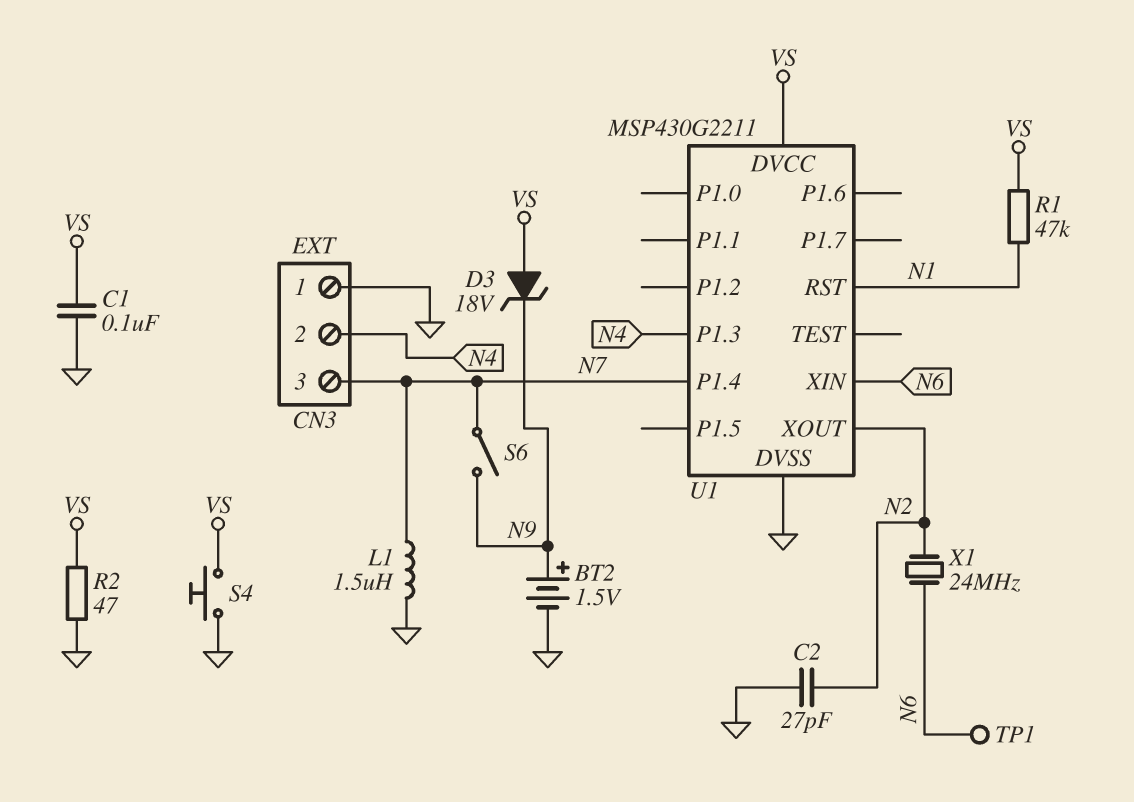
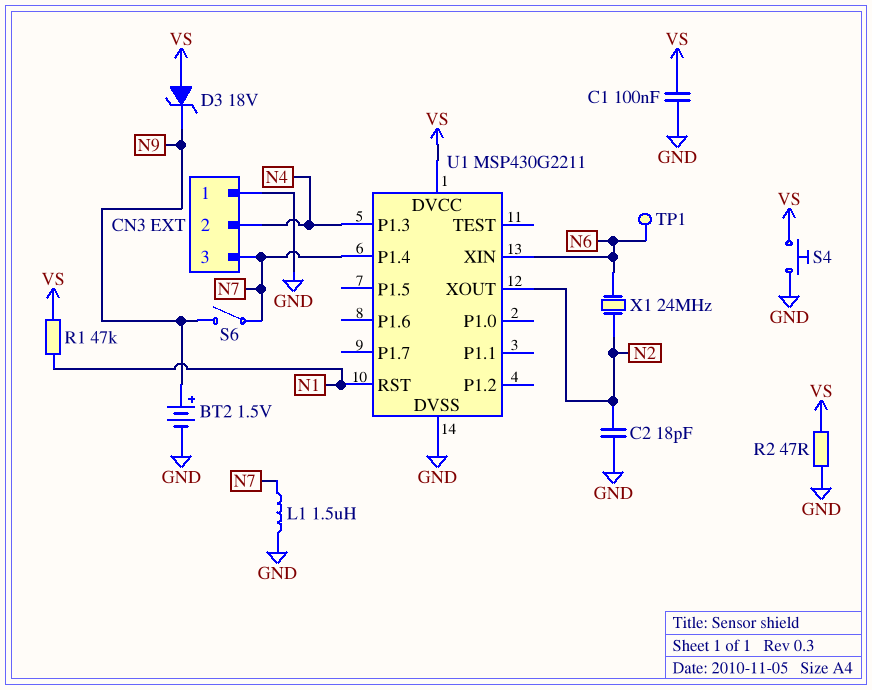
C2: 27pF (GND, N2) -> 18pF (GND, N2)

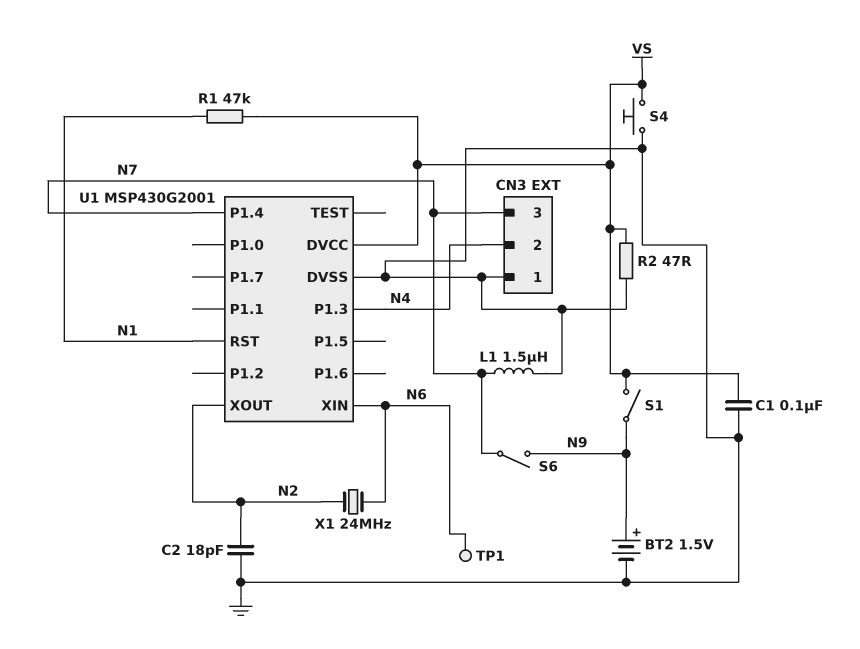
D3: zener 18V (A VS, K N9) -> none
S1: none -> switch (N9, VS)
U1: MSP430G2211 -> MSP430G2001

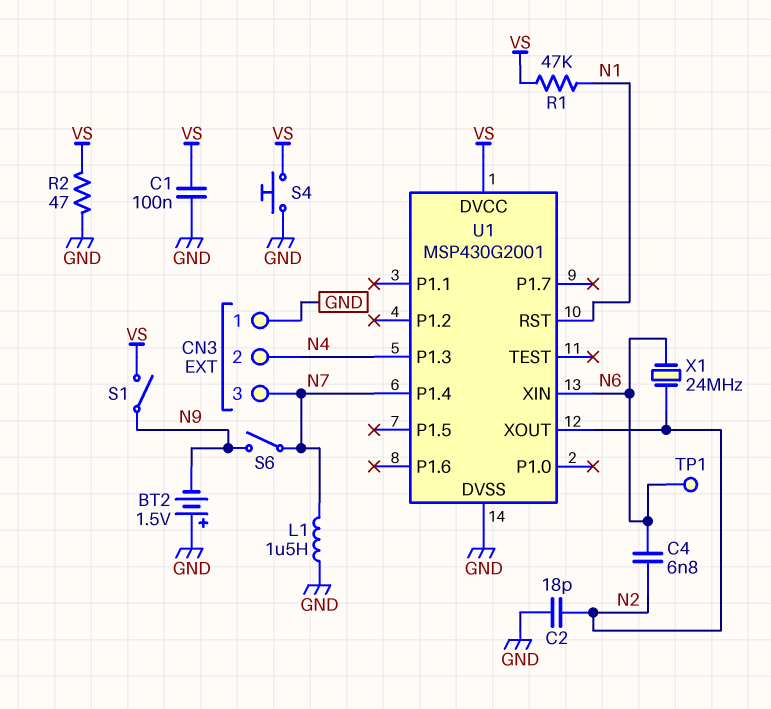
BT2: 1.5V (plus N9, minus GND) -> 1.5V (plus GND, minus N9)
C4: none -> 6.8nF (N2, N6)

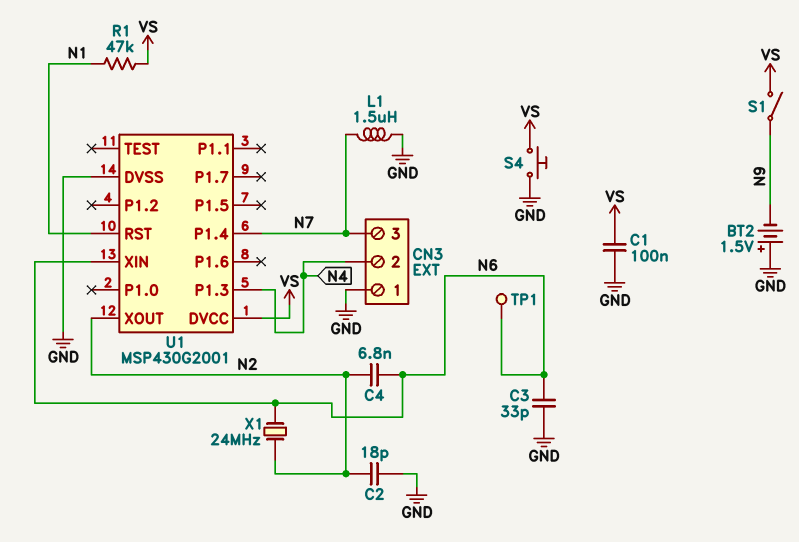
C3: none -> 33pF (GND, N6)
R2: 47 (GND, VS) -> none
S6: switch (N7, N9) -> none

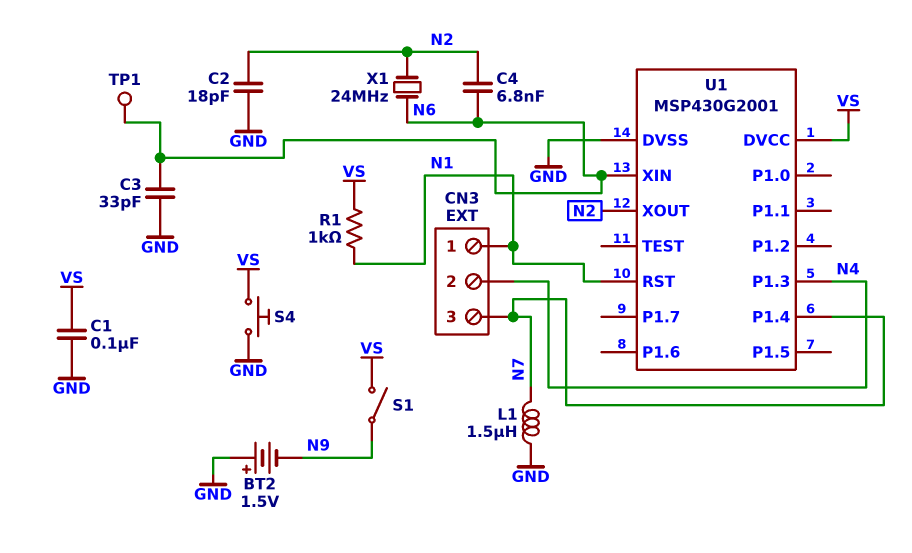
CN3 pin 1: GND -> N1
R1: 47k (N1, VS) -> 1k (N1, VS)

